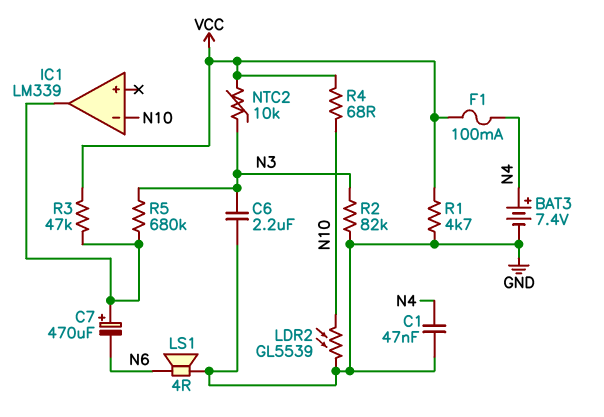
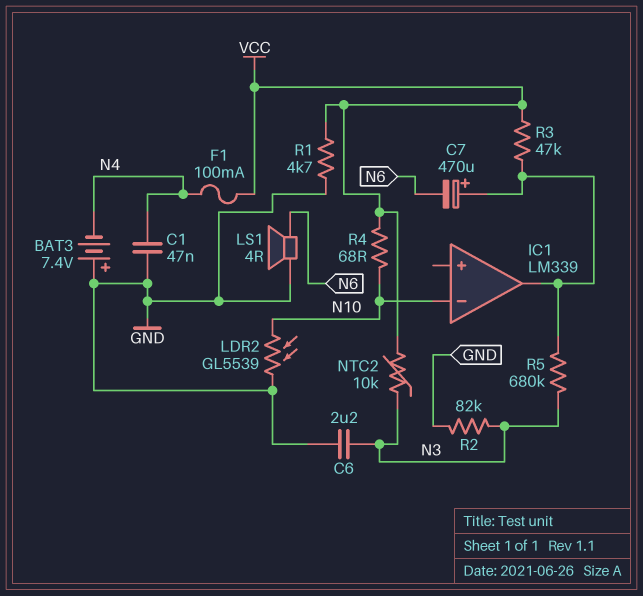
BAT3: 7.4V (plus N4, minus GND) -> 7.4V (plus GND, minus N4)

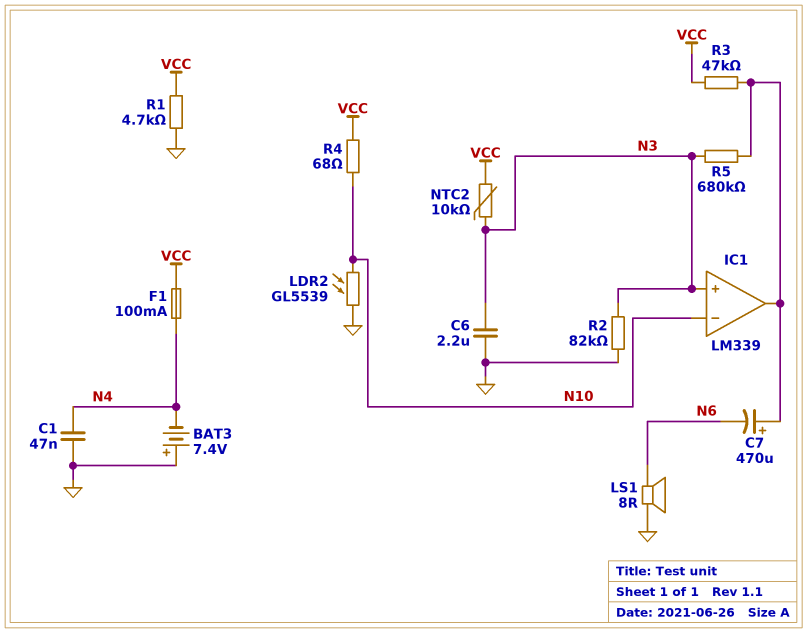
IC1 pin in+: none -> N3
LS1: speaker 4R (GND, N6) -> speaker 8R (GND, N6)

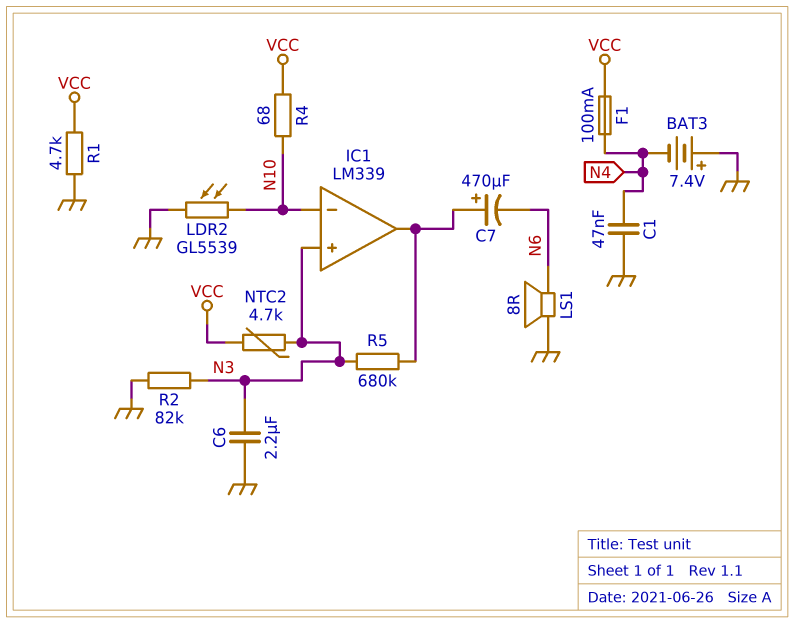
NTC2: 10k (N3, VCC) -> 4.7k (N3, VCC)
R3: 47k (IC1/out, VCC) -> none

